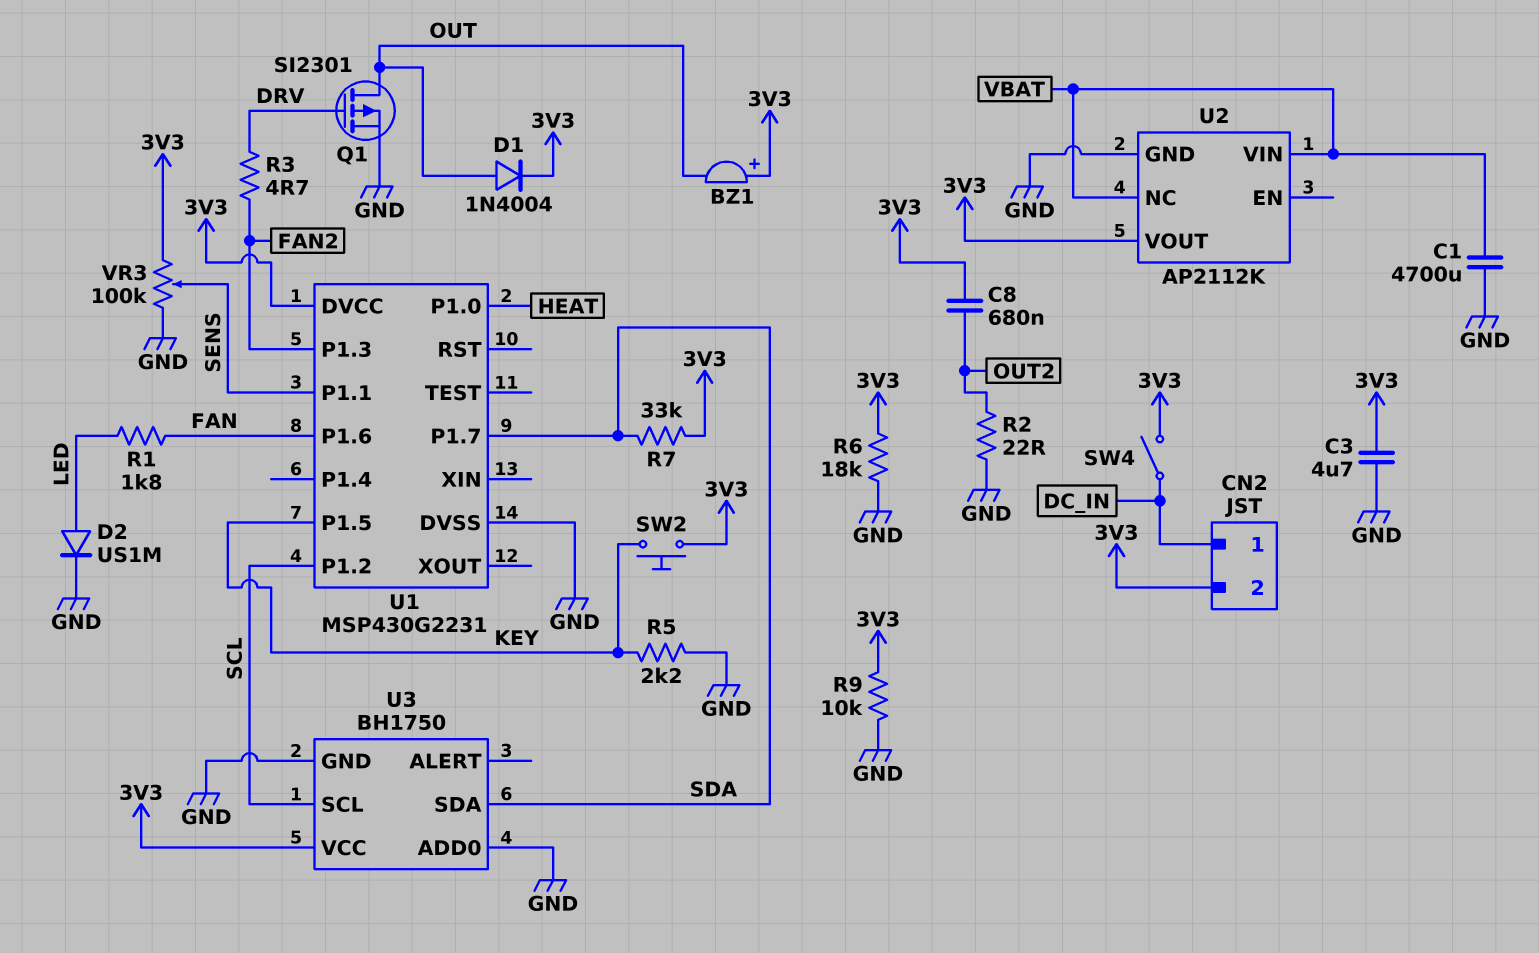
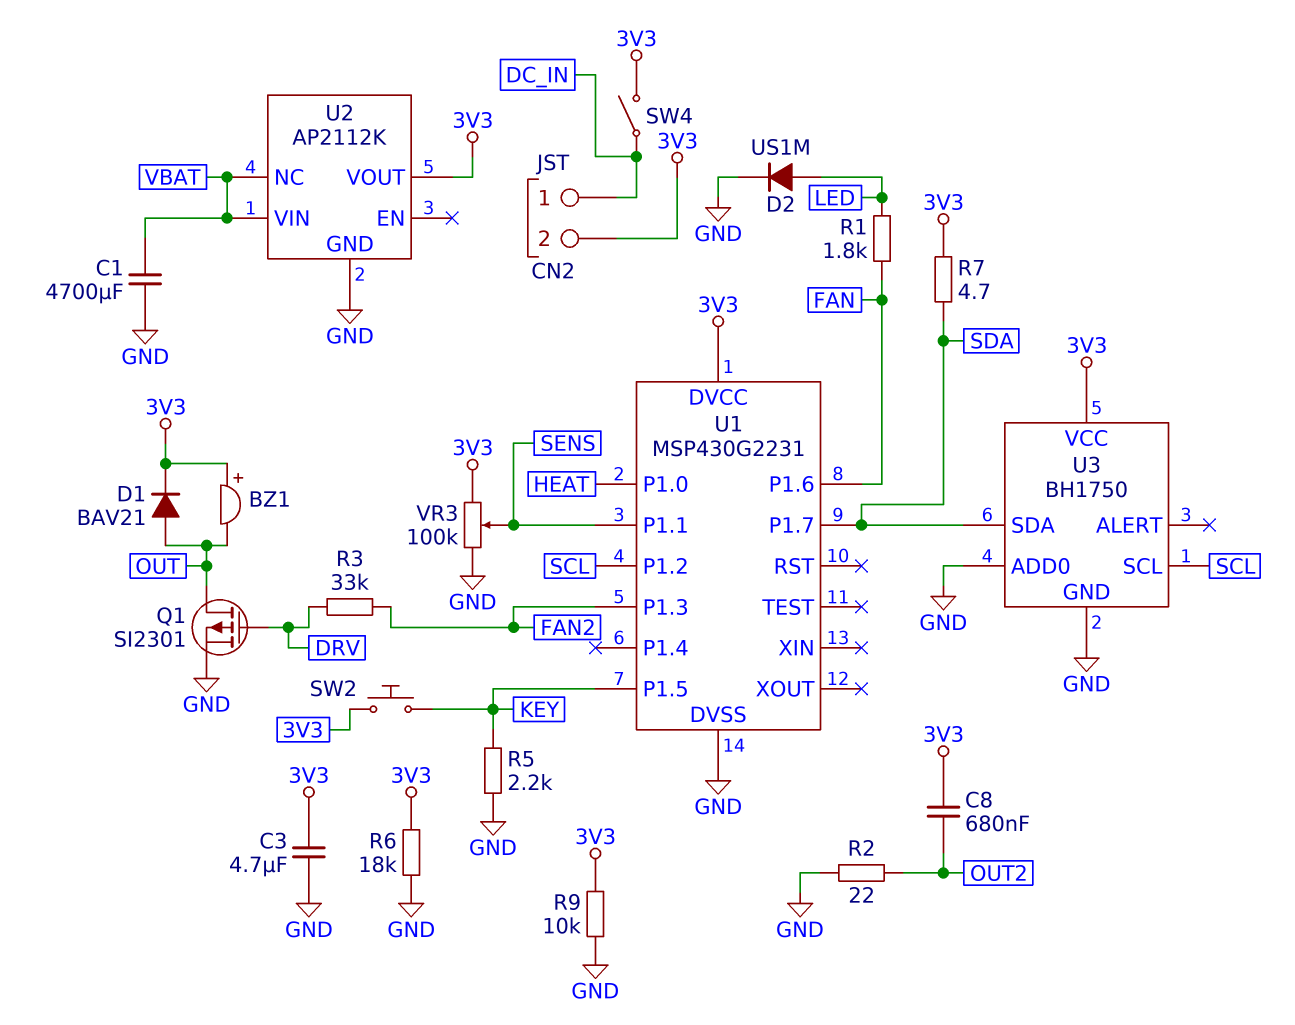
D1: diode 1N4004 (A OUT, K 3V3) -> diode BAV21 (A OUT, K 3V3)
R3: 4.7 (DRV, FAN2) -> 33k (DRV, FAN2)
R7: 33k (3V3, SDA) -> 4.7 (3V3, SDA)

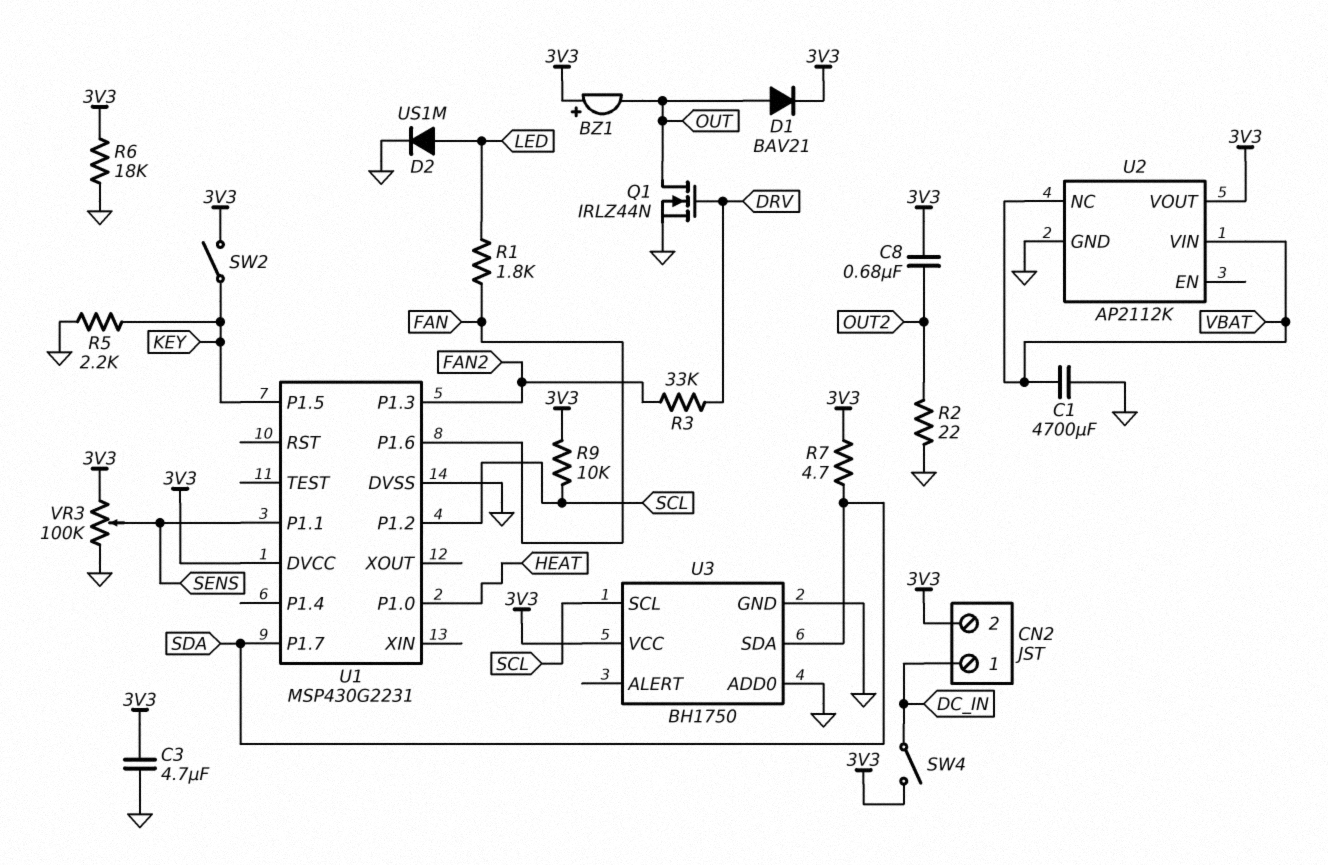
Q1: PMOS SI2301 (G DRV, D OUT, S GND) -> NMOS IRLZ44N (G DRV, D OUT, S GND)
R9: 10k (3V3, GND) -> 10k (3V3, SCL)
SW2: button (3V3, KEY) -> switch (3V3, KEY)

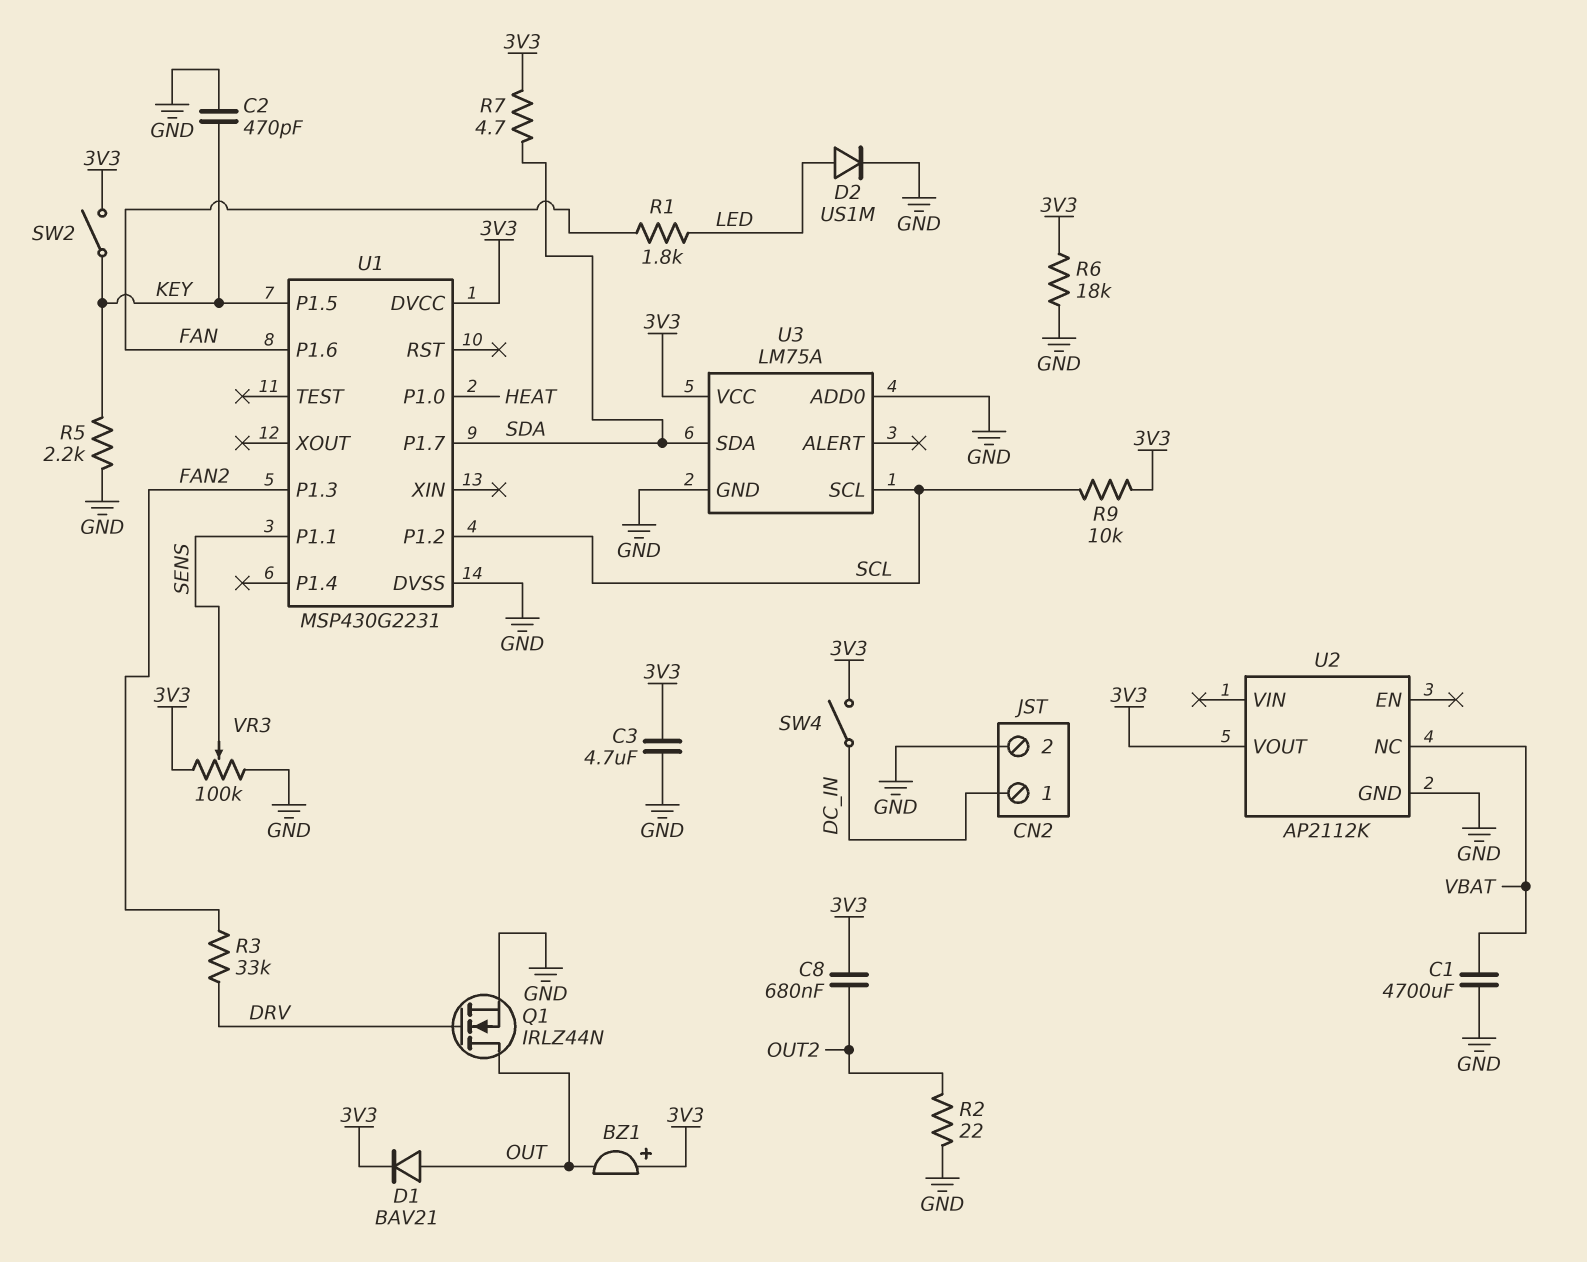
C2: none -> 470pF (GND, KEY)
CN2 pin 2: 3V3 -> GND
U2 pin VIN: VBAT -> none
U3: BH1750 -> LM75A

